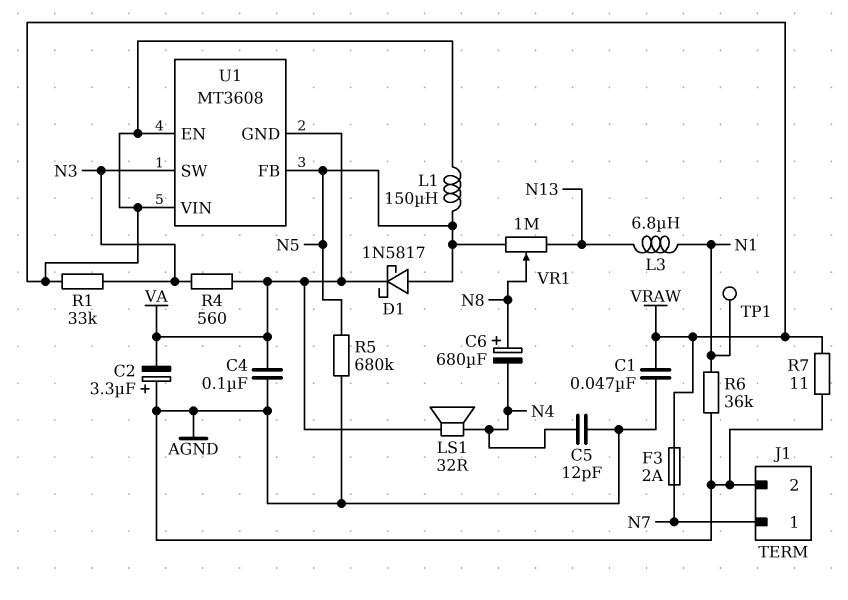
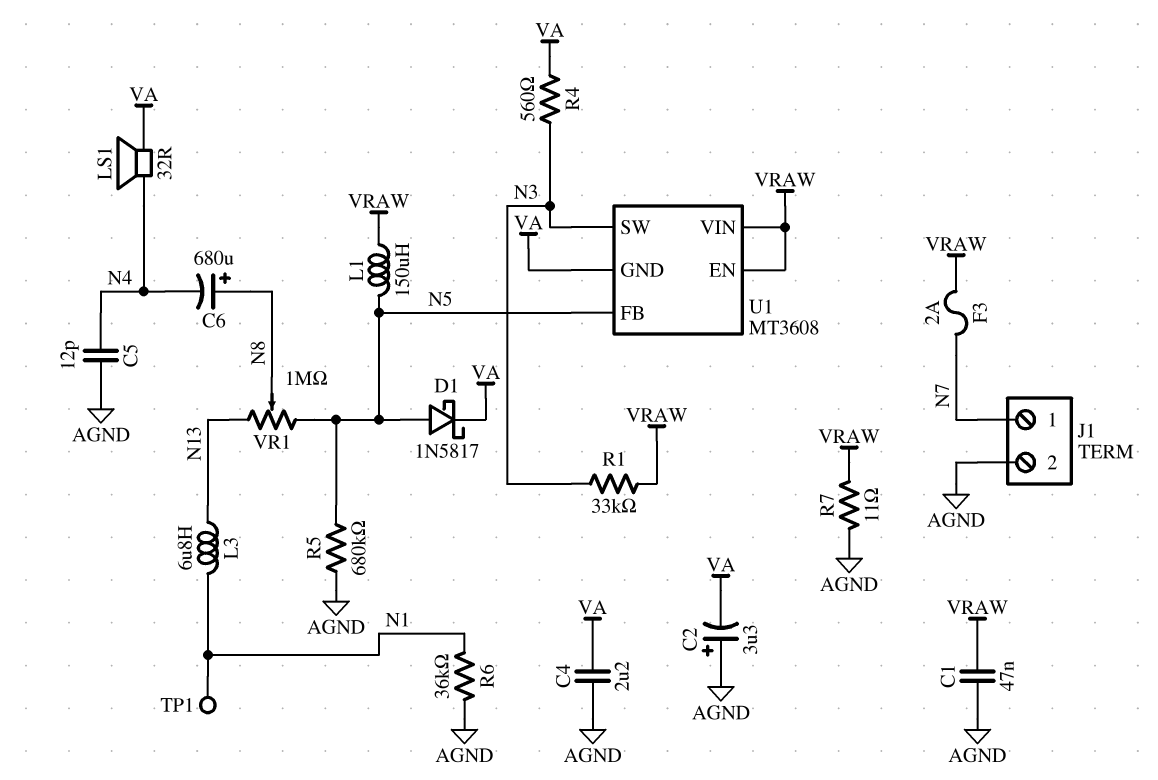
C4: 100nF (AGND, VA) -> 2.2uF (AGND, VA)

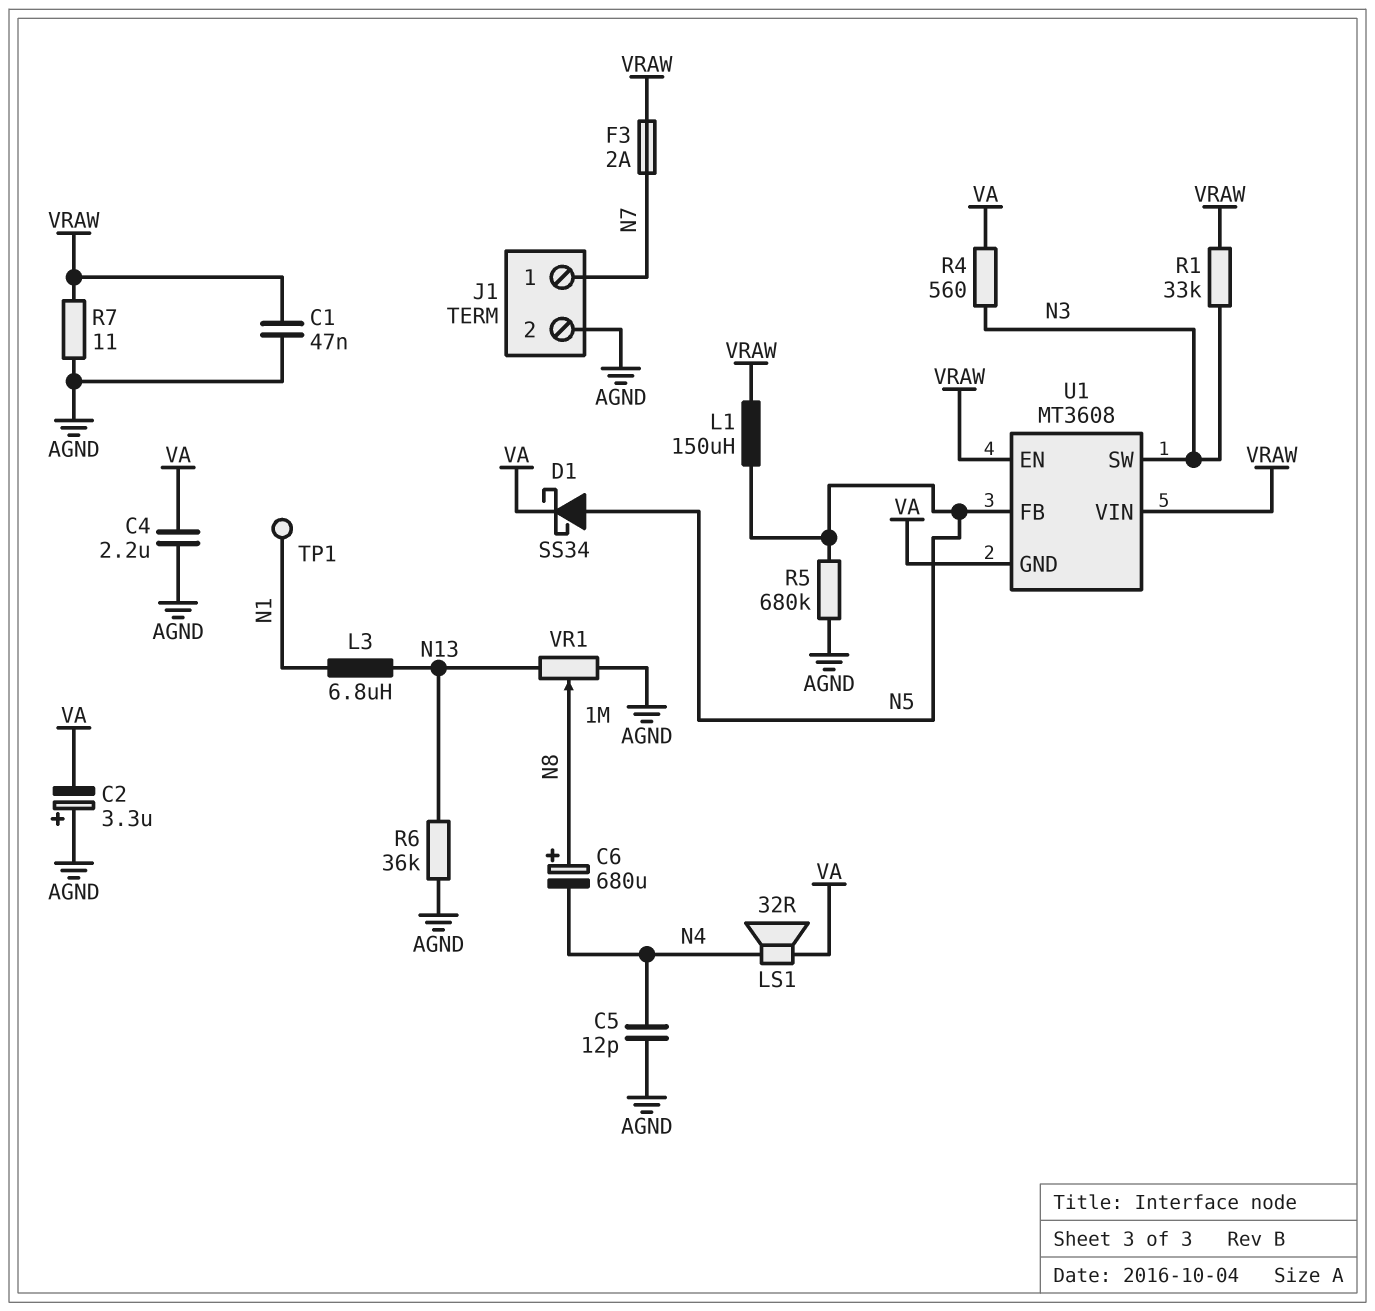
D1: schottky 1N5817 (A N5, K VA) -> schottky SS34 (A N5, K VA)
R6: 36k (AGND, N1) -> 36k (AGND, N13)
VR1: 1M (N5, N13, wiper N8) -> 1M (AGND, N13, wiper N8)

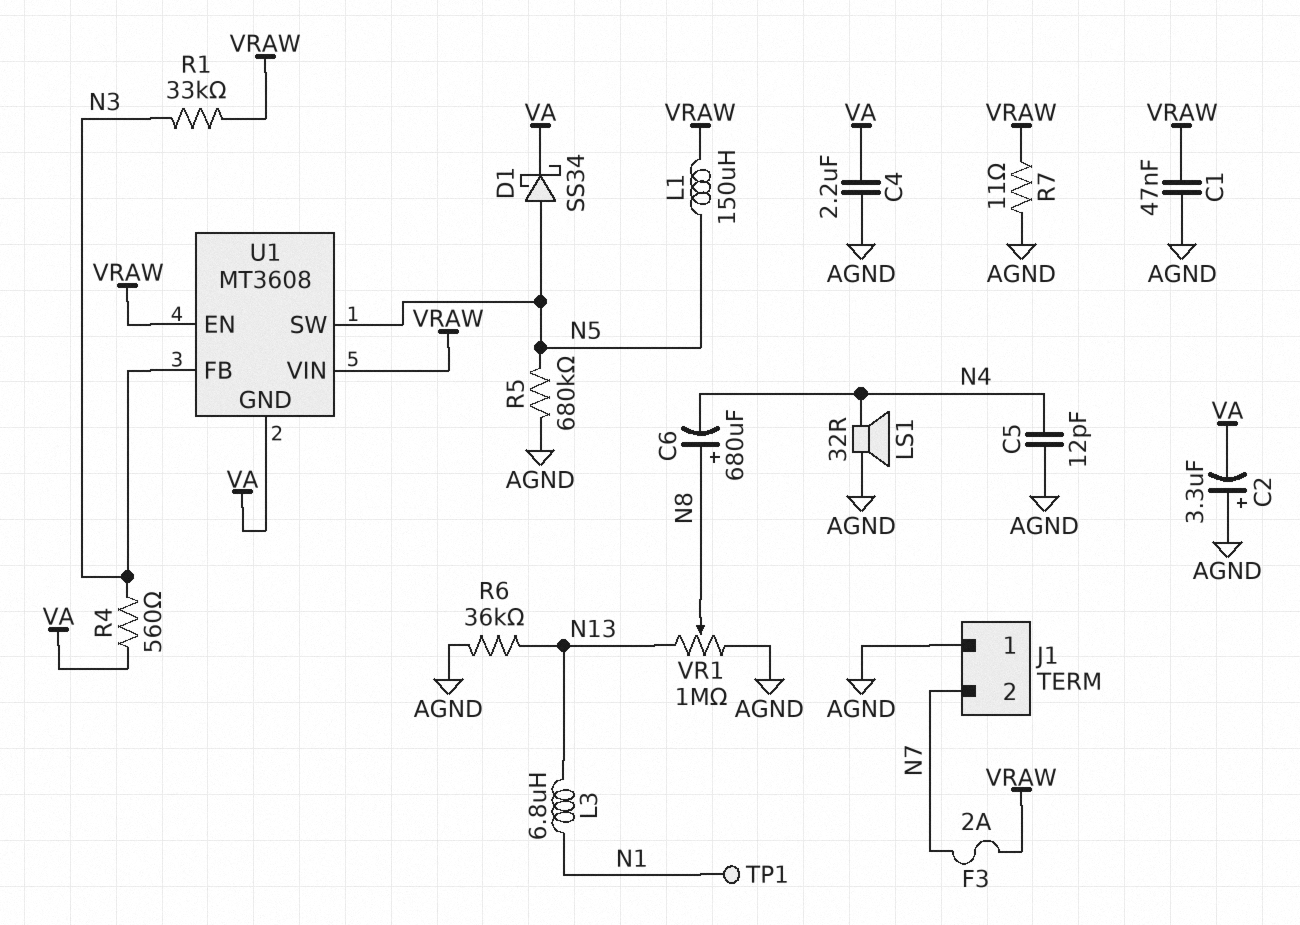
J1 pin 1: N7 -> AGND
J1 pin 2: AGND -> N7
LS1: speaker 32R (N4, VA) -> speaker 32R (AGND, N4)
U1 pin FB: N5 -> N3
U1 pin SW: N3 -> N5

